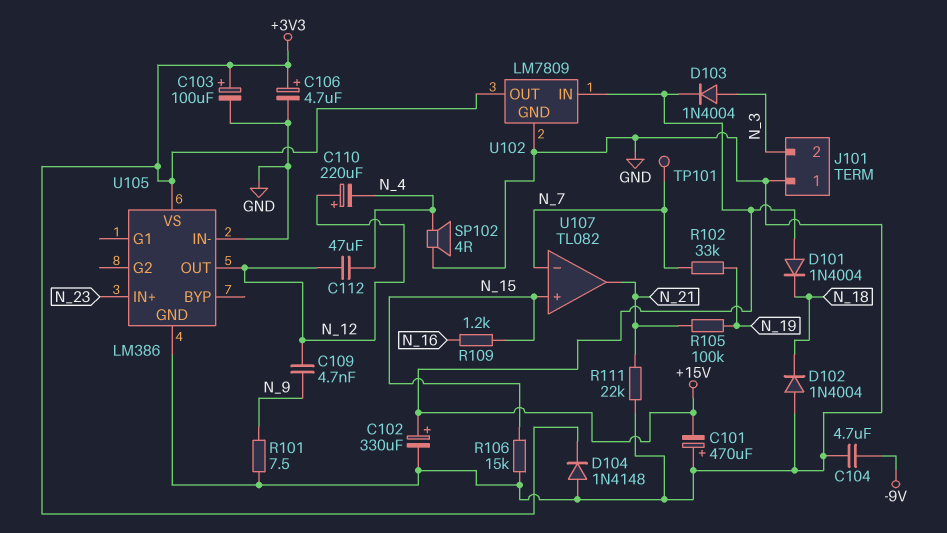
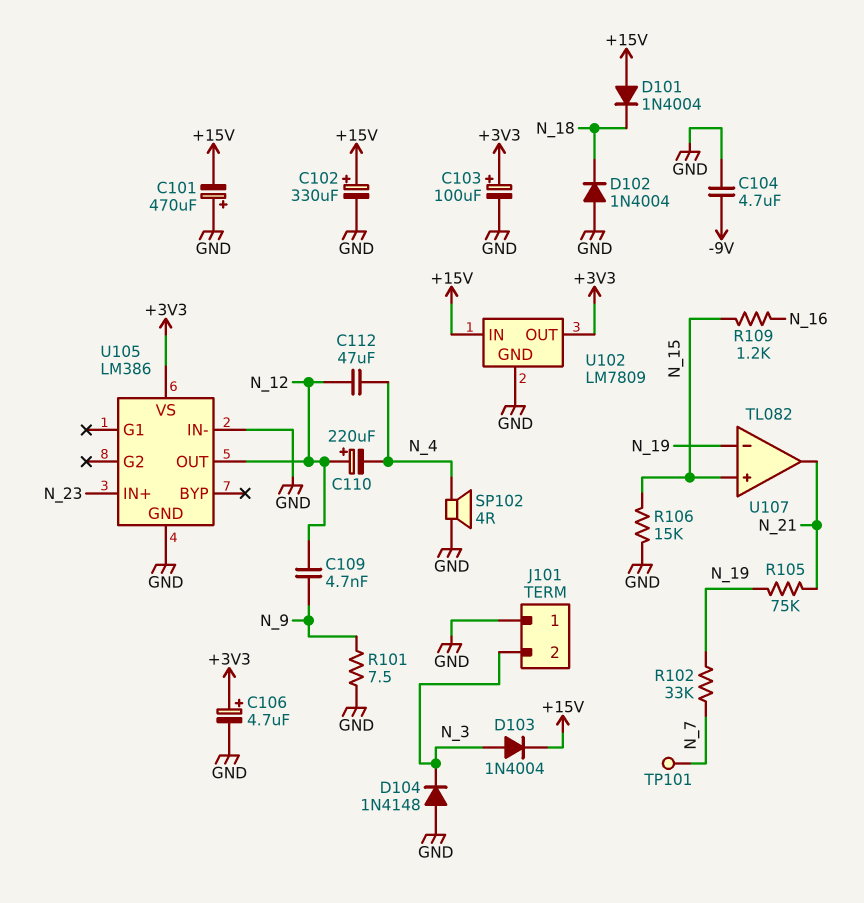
D104: diode 1N4148 (A GND, K +3V3) -> diode 1N4148 (A GND, K N_3)
R105: 100k (N_19, N_21) -> 75k (N_19, N_21)
R111: 22k (GND, N_21) -> none
U107 pin in-: N_7 -> N_19

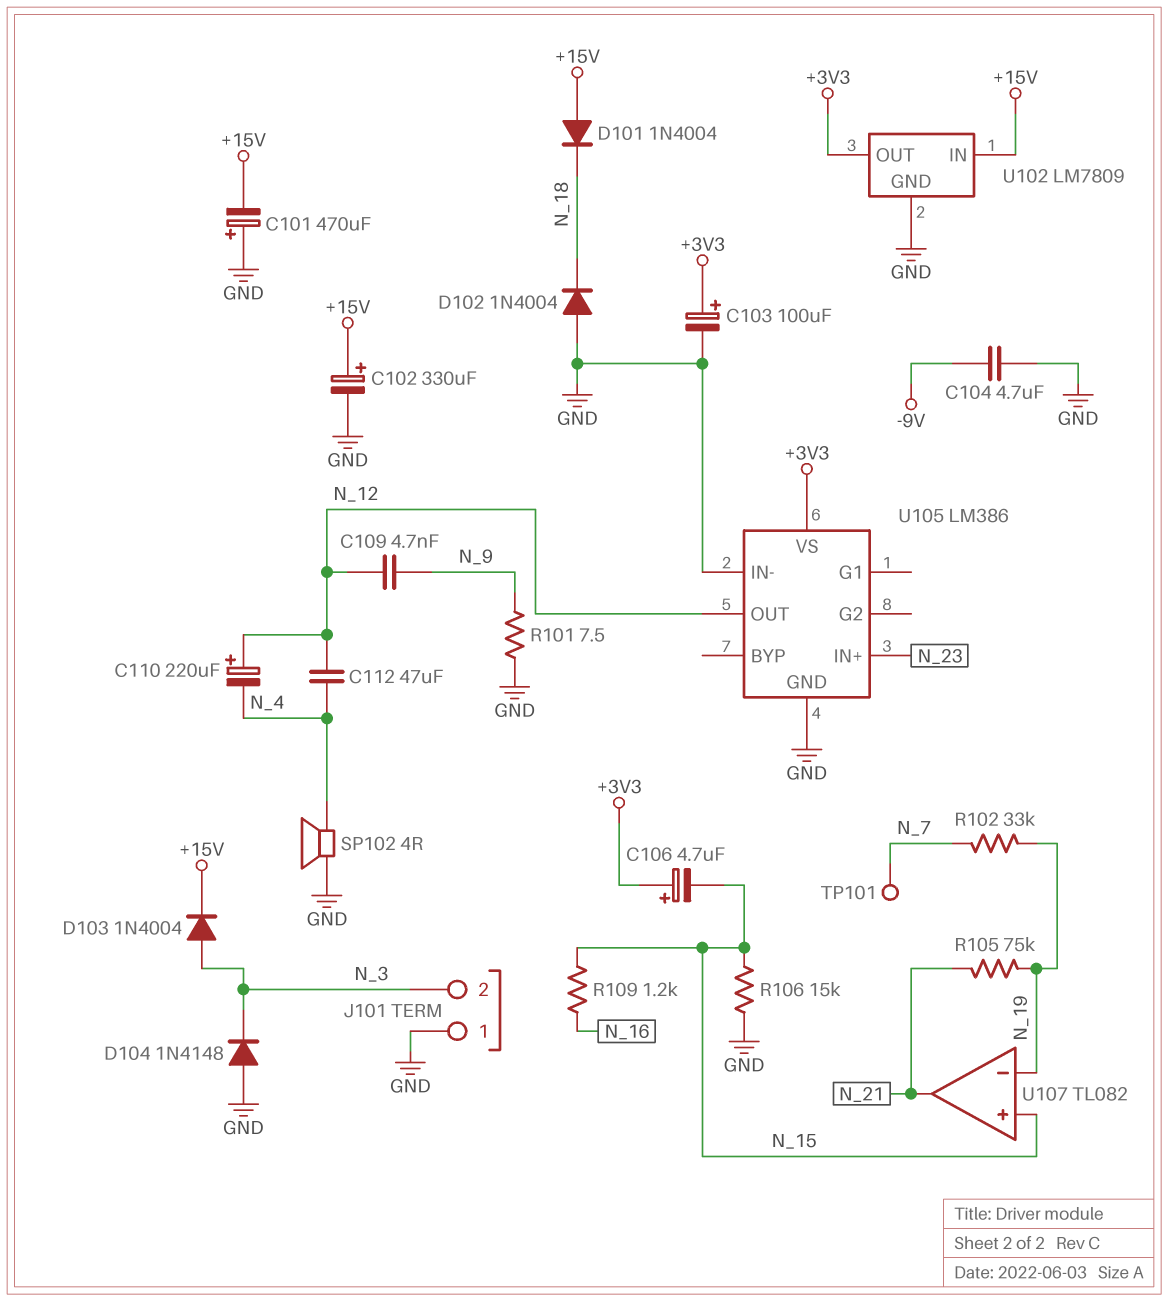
C106: 4.7uF (plus +3V3, minus GND) -> 4.7uF (plus +3V3, minus N_15)

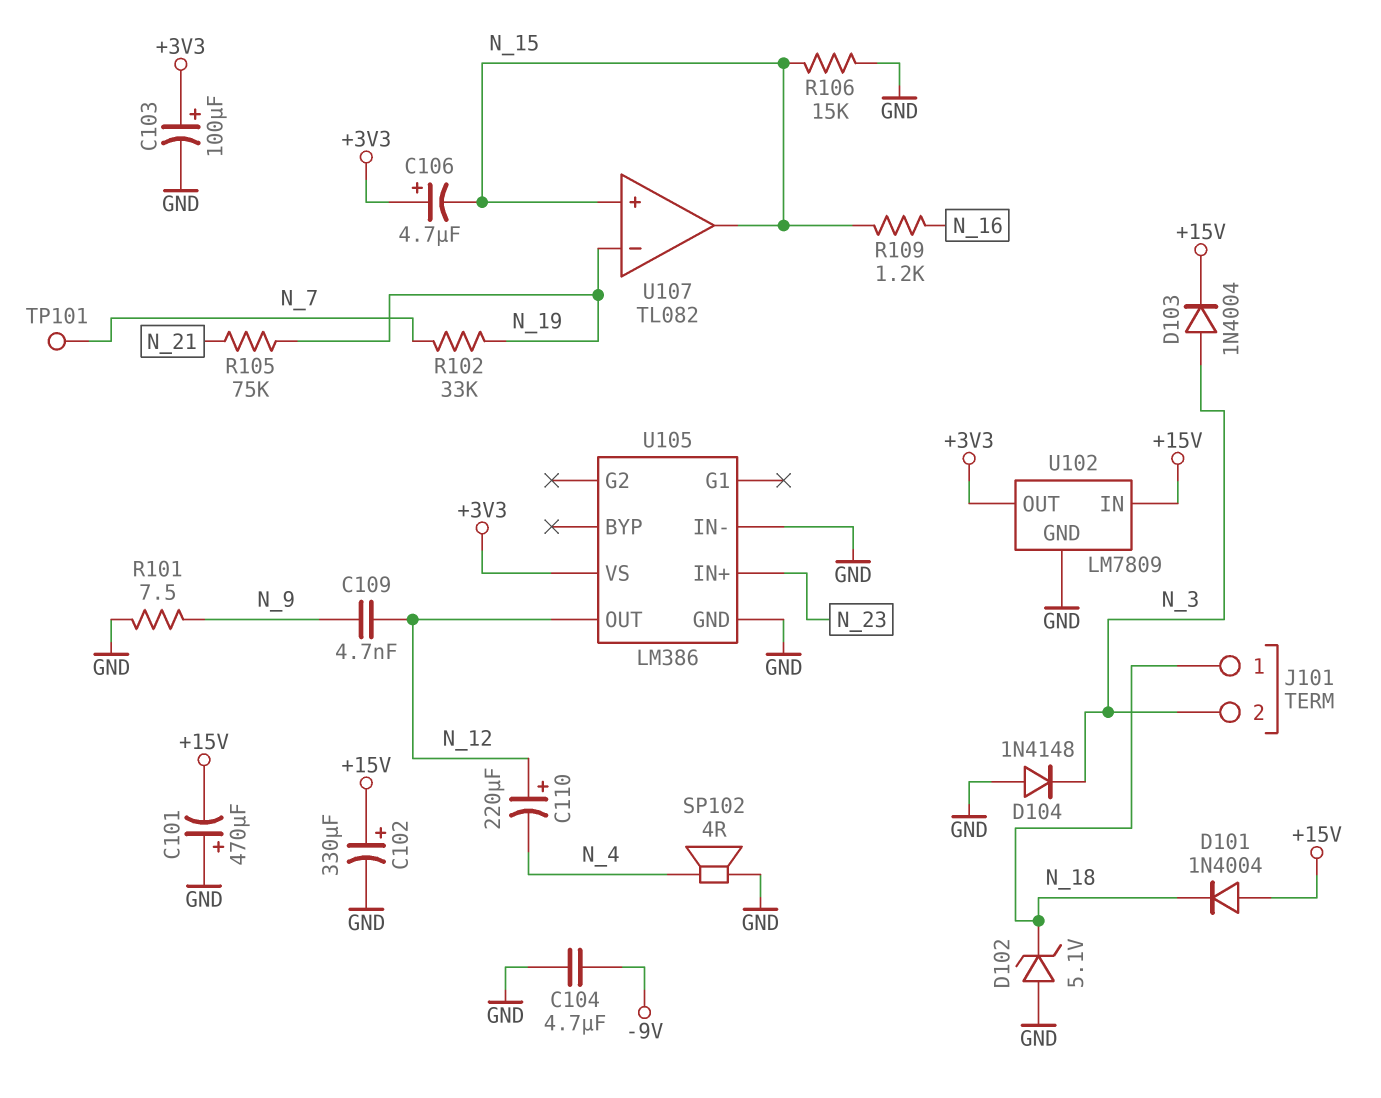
C112: 47uF (N_4, N_12) -> none
D102: diode 1N4004 (A GND, K N_18) -> zener 5.1V (A GND, K N_18)
J101 pin 1: GND -> N_18
U107 pin out: N_21 -> N_15

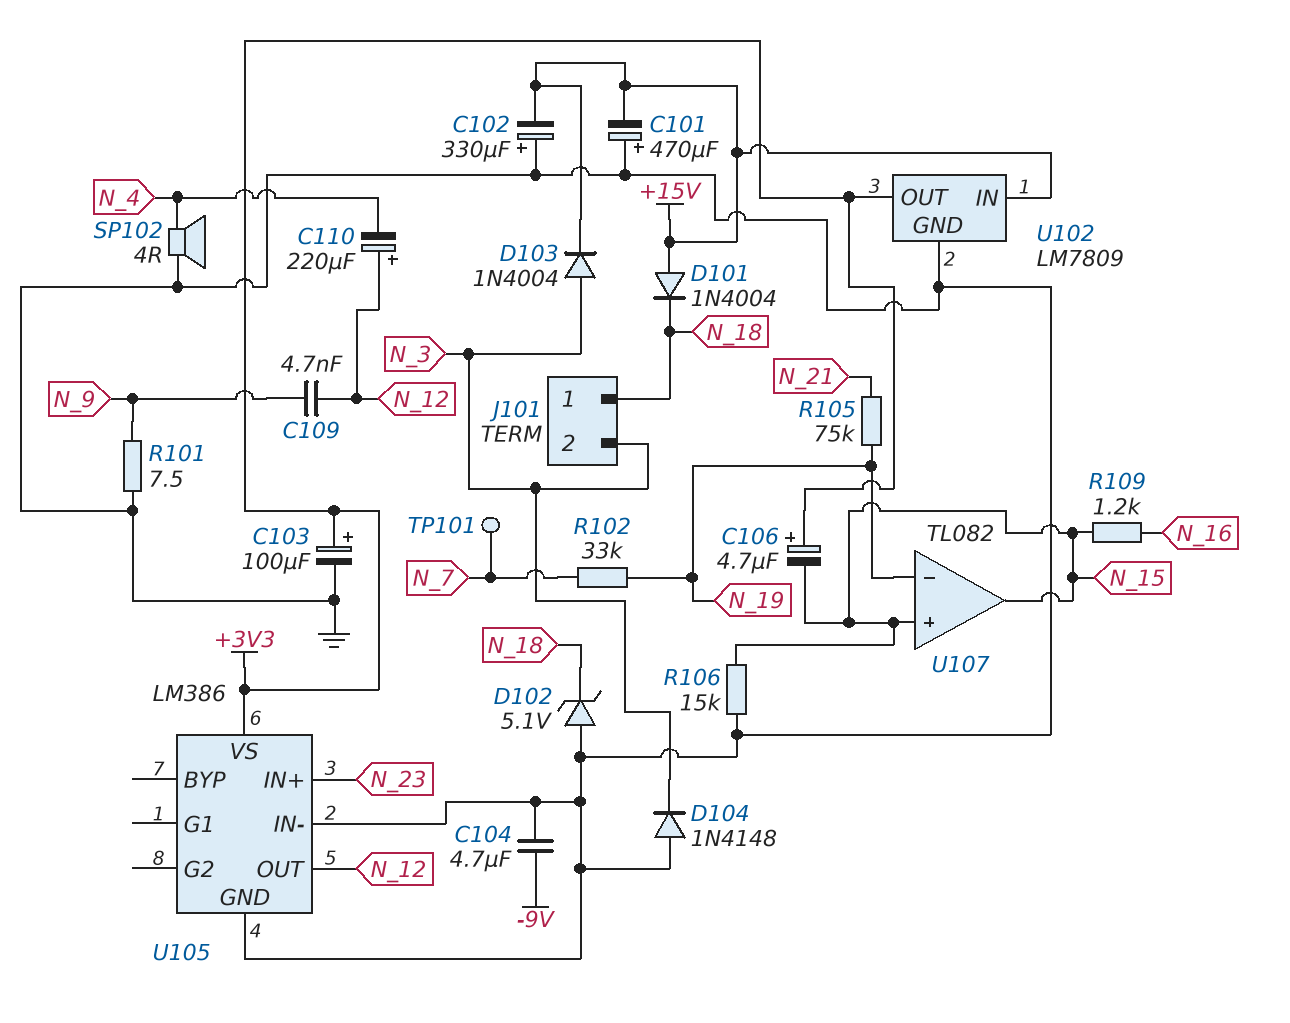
C102: 330uF (plus +15V, minus GND) -> 330uF (plus GND, minus +15V)

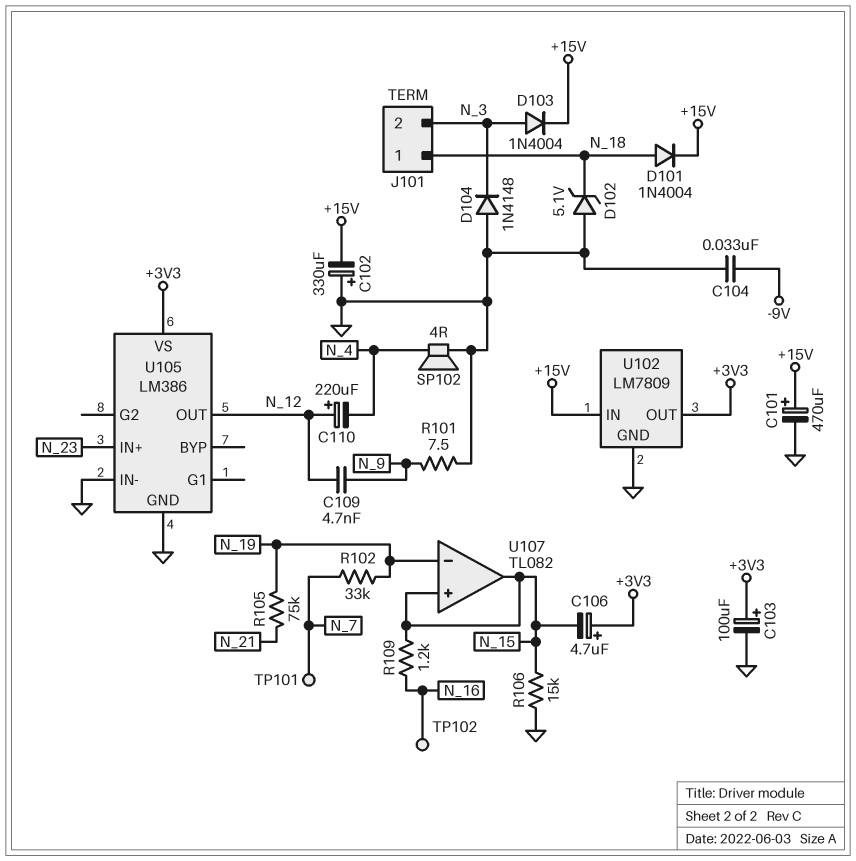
C101: 470uF (plus GND, minus +15V) -> 470uF (plus +15V, minus GND)
C104: 4.7uF (-9V, GND) -> 33nF (-9V, GND)
D101: diode 1N4004 (A +15V, K N_18) -> diode 1N4004 (A N_18, K +15V)
TP102: none -> test point (N_16)

